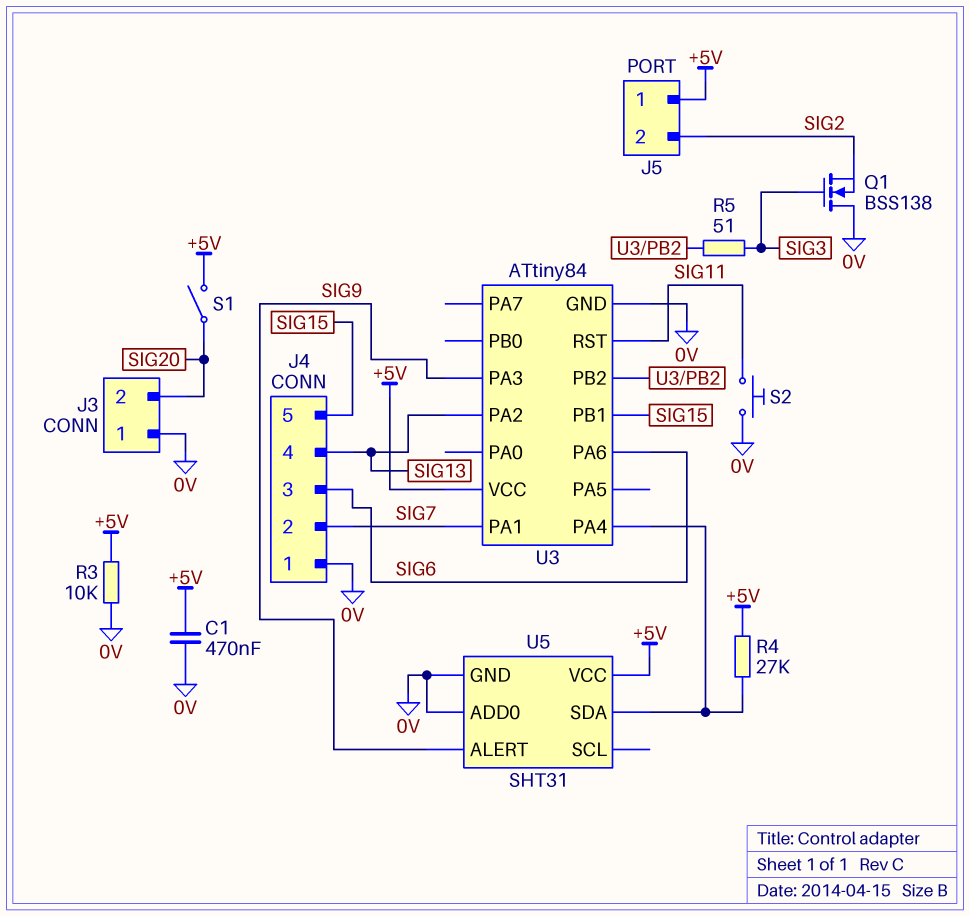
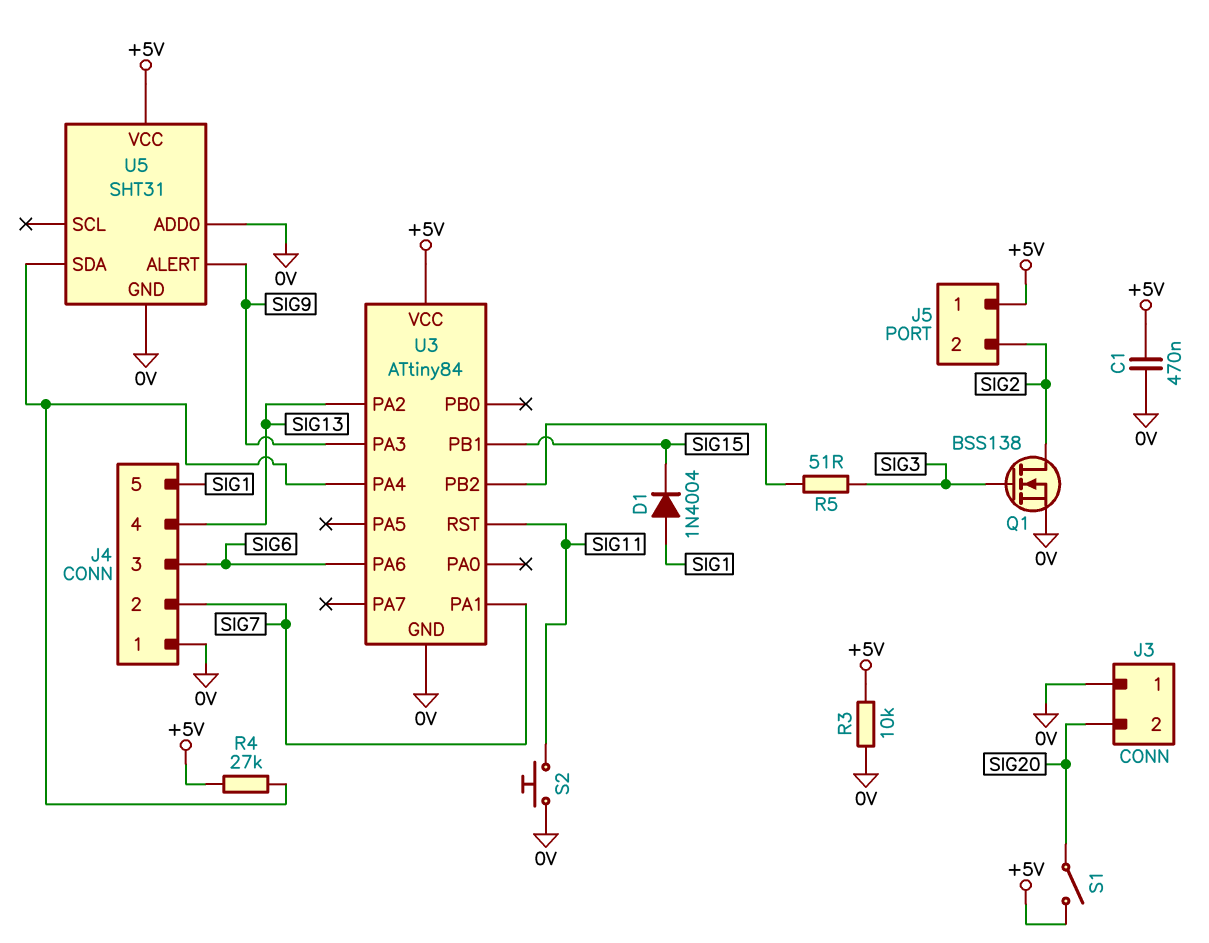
D1: none -> diode 1N4004 (A SIG1, K SIG15)
J4 pin 5: SIG15 -> SIG1
Q1: NMOS BSS138 (G SIG3, D 0V, S SIG2) -> NMOS BSS138 (G SIG3, D SIG2, S 0V)

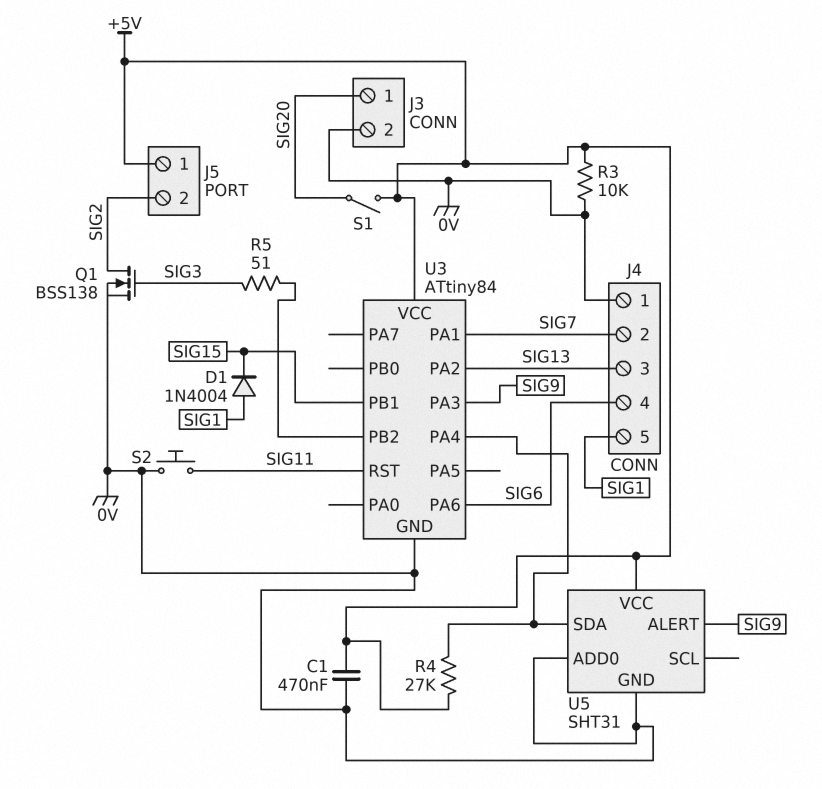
J3 pin 1: 0V -> SIG20
J3 pin 2: SIG20 -> 0V
J4 pin 3: SIG6 -> SIG13
J4 pin 4: SIG13 -> SIG6

